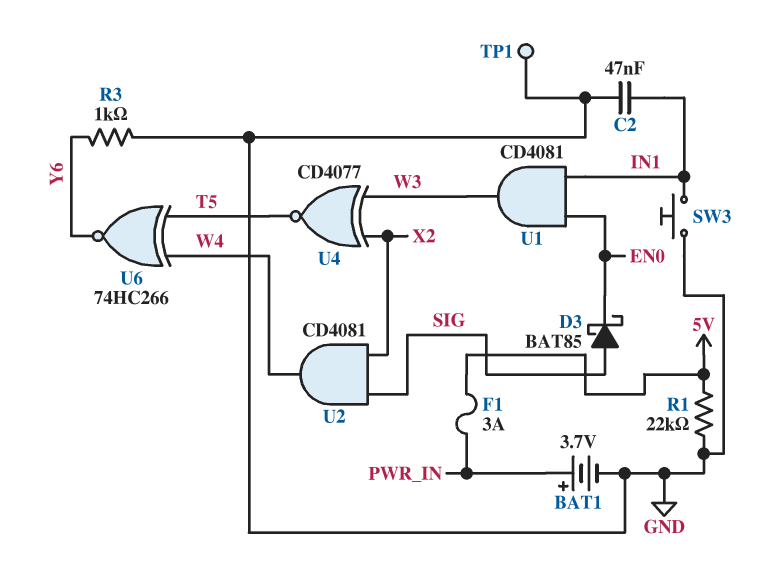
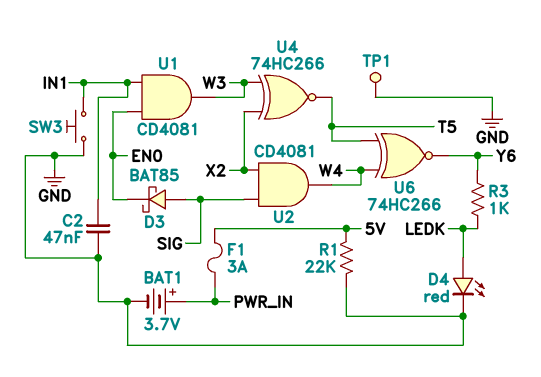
D4: none -> LED red (A LEDK, K GND)
R3: 1k (GND, Y6) -> 1k (LEDK, Y6)
U4: XNOR CD4077 (in W3, in X2, out T5) -> XNOR 74HC266 (in W3, in X2, out T5)

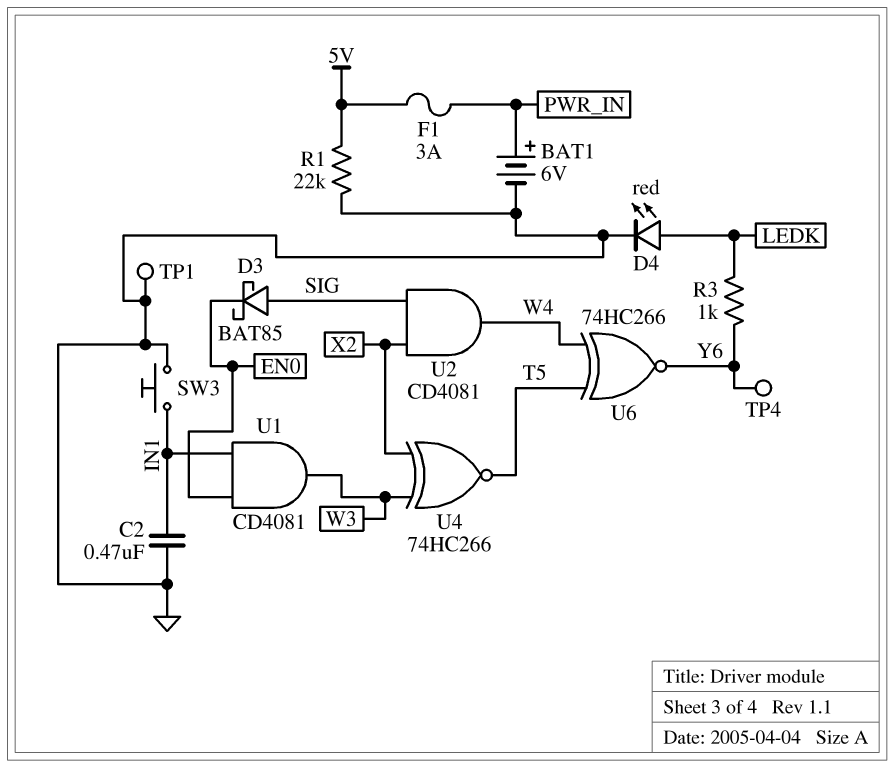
BAT1: 3.7V (plus PWR_IN, minus GND) -> 6V (plus PWR_IN, minus GND)
C2: 47nF (GND, IN1) -> 470nF (GND, IN1)
TP4: none -> test point (Y6)

